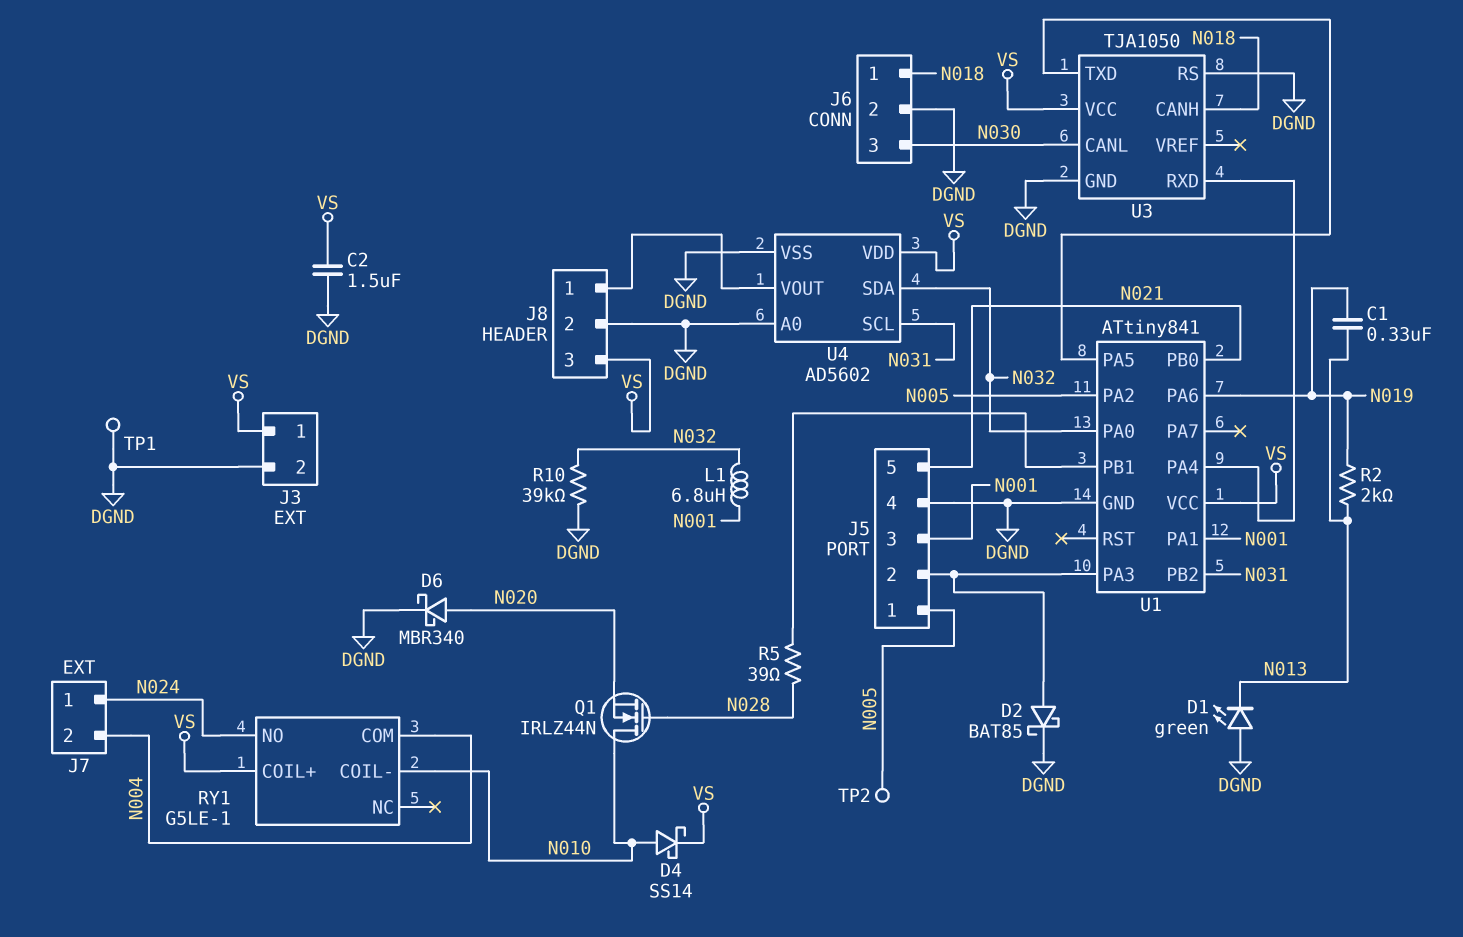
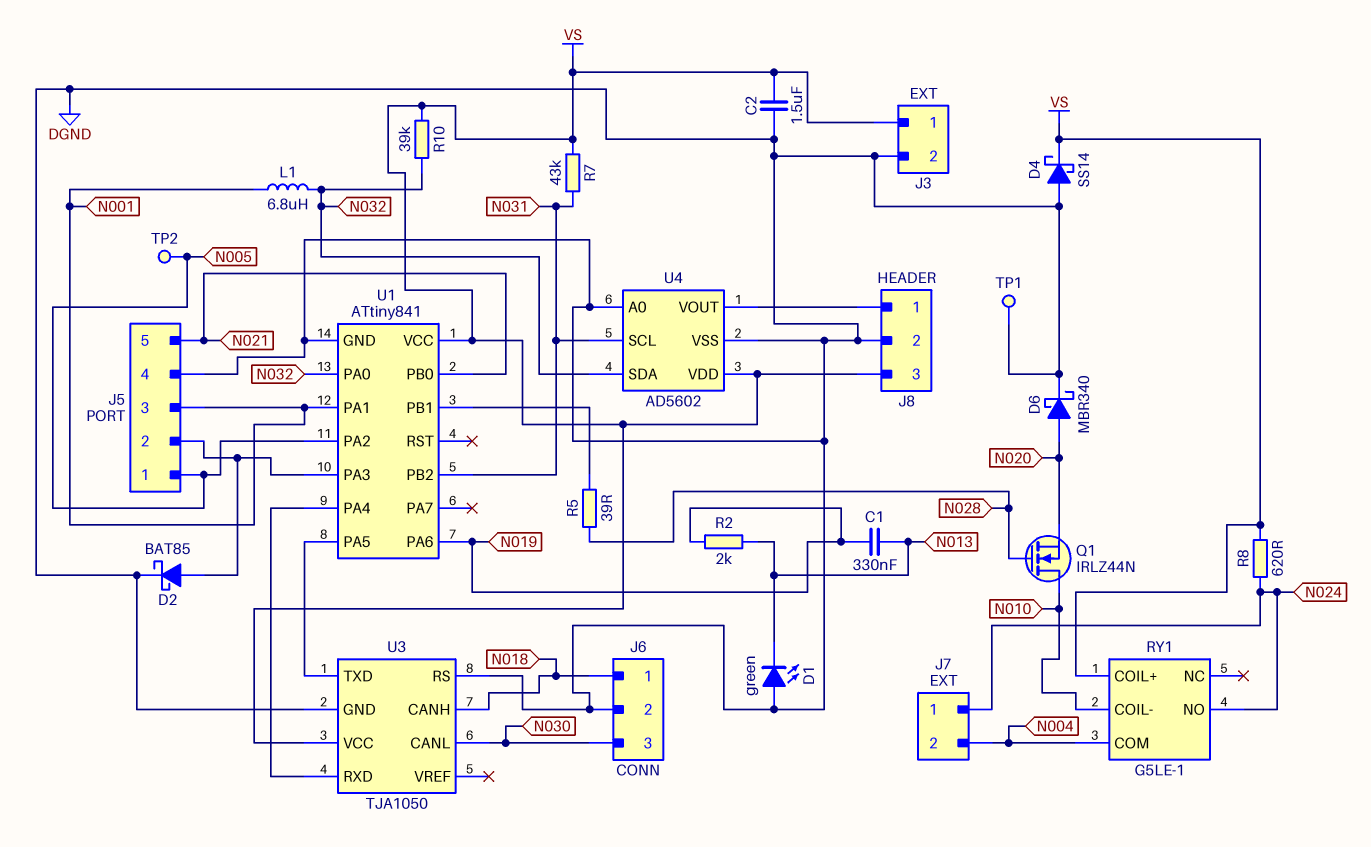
D4: schottky SS14 (A N010, K VS) -> schottky SS14 (A DGND, K VS)
R7: none -> 43k (N031, VS)
R8: none -> 620 (N024, VS)
R10: 39k (DGND, N032) -> 39k (N032, VS)

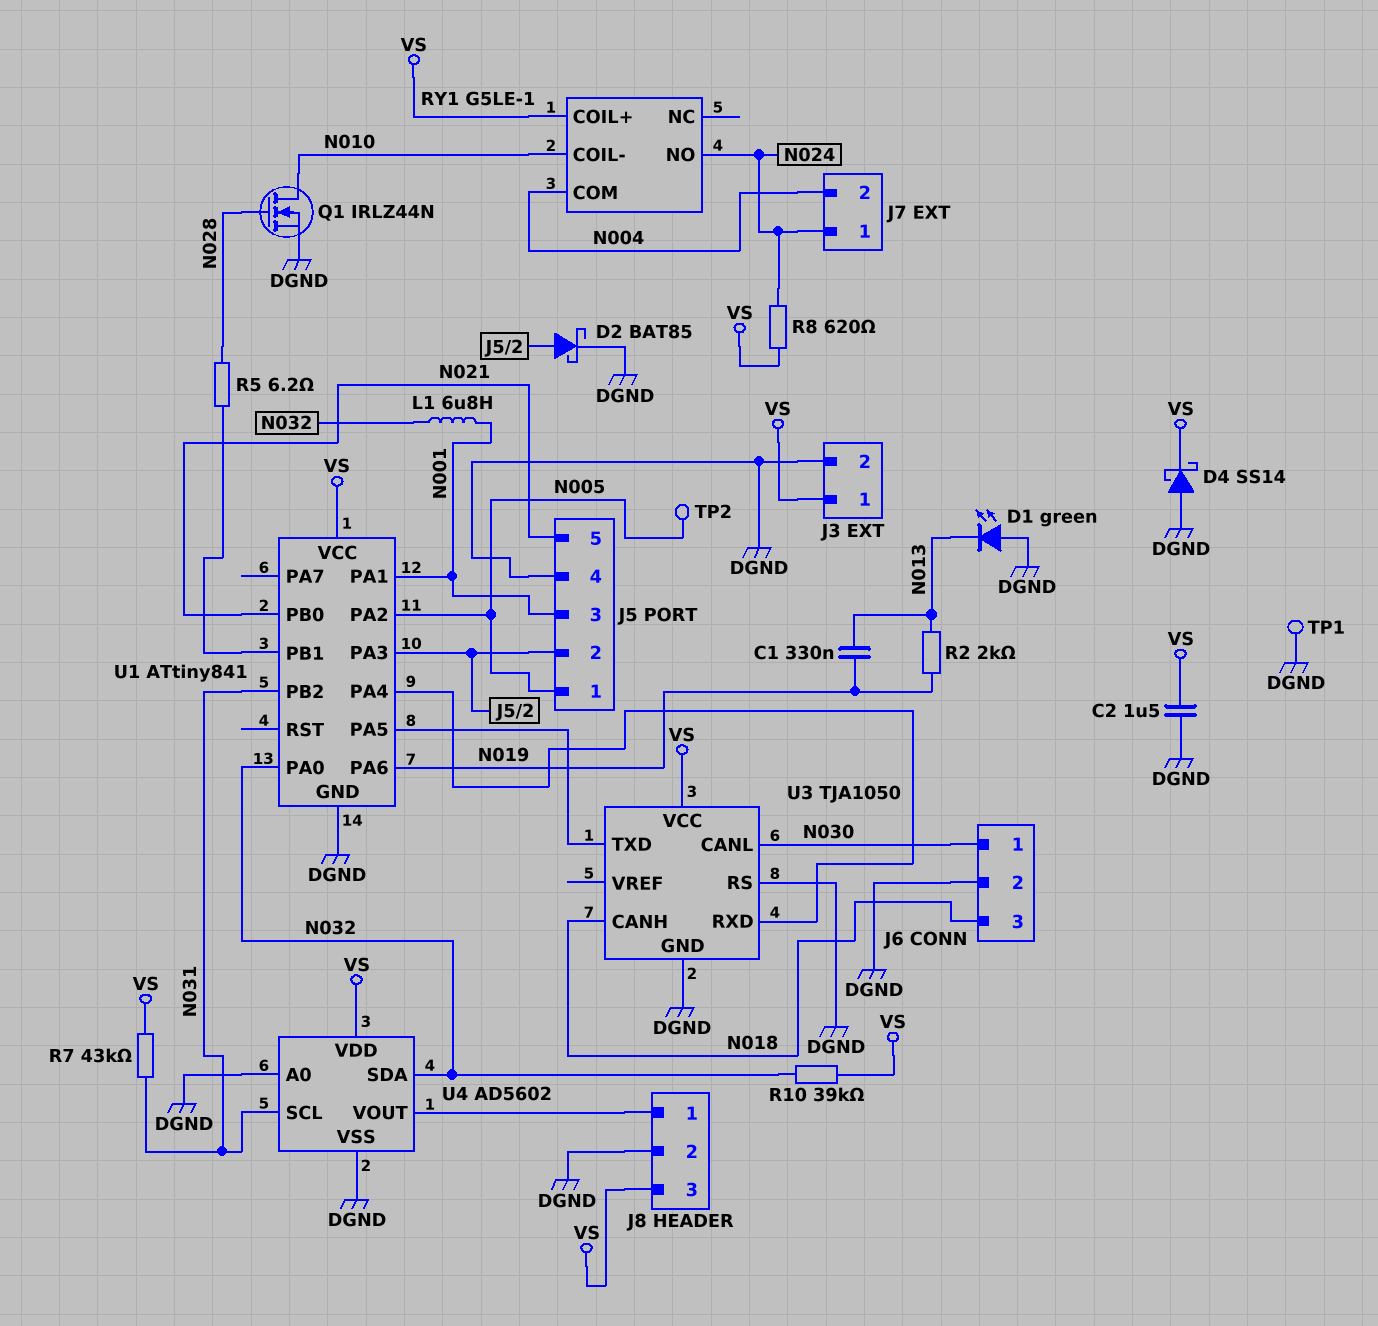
D6: schottky MBR340 (A N020, K DGND) -> none
J6 pin 1: N018 -> N030
J6 pin 3: N030 -> N018
Q1: NMOS IRLZ44N (G N028, D N010, S N020) -> NMOS IRLZ44N (G N028, D N010, S DGND)
R5: 39 (N028, U1/PB1) -> 6.2 (N028, U1/PB1)

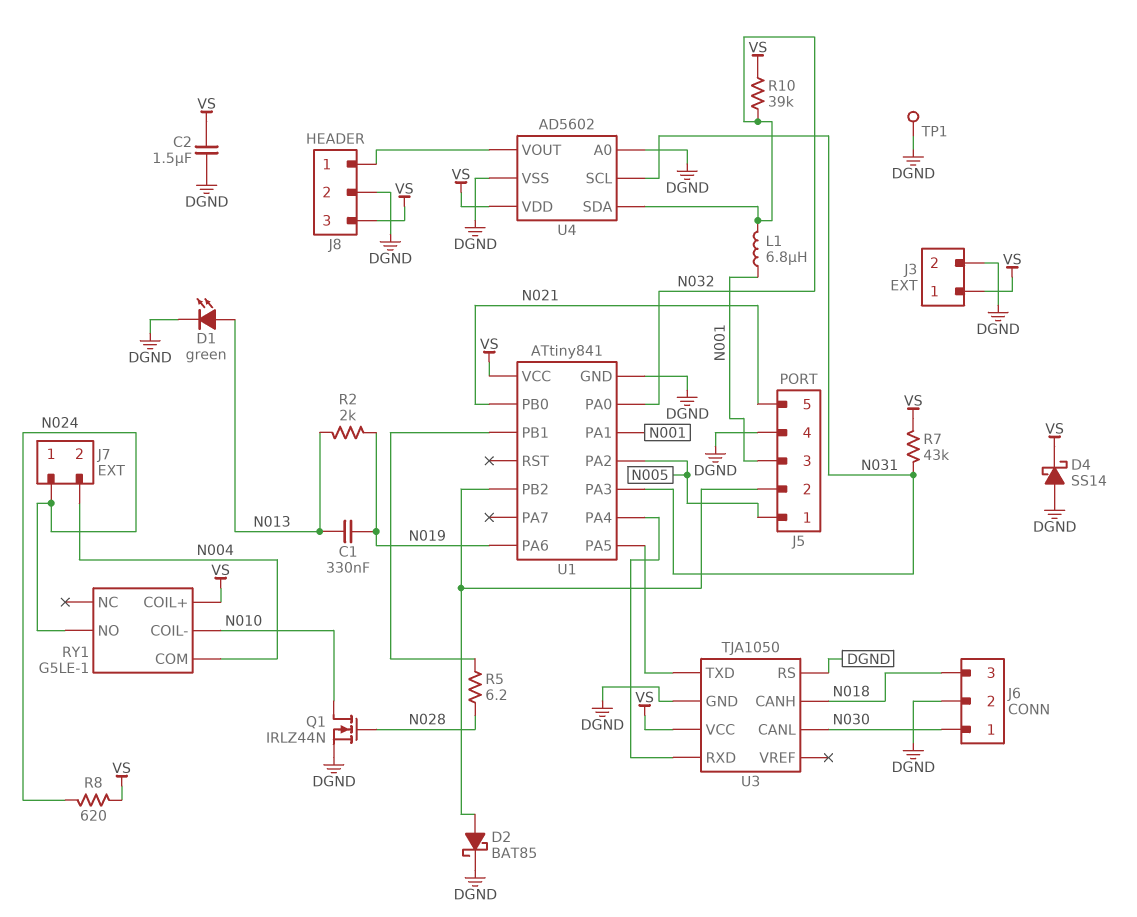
D1: LED green (A DGND, K N013) -> LED green (A N013, K DGND)
TP2: test point (N005) -> none
U1 pin PA3: J5/2 -> N031
U1 pin PB2: N031 -> J5/2

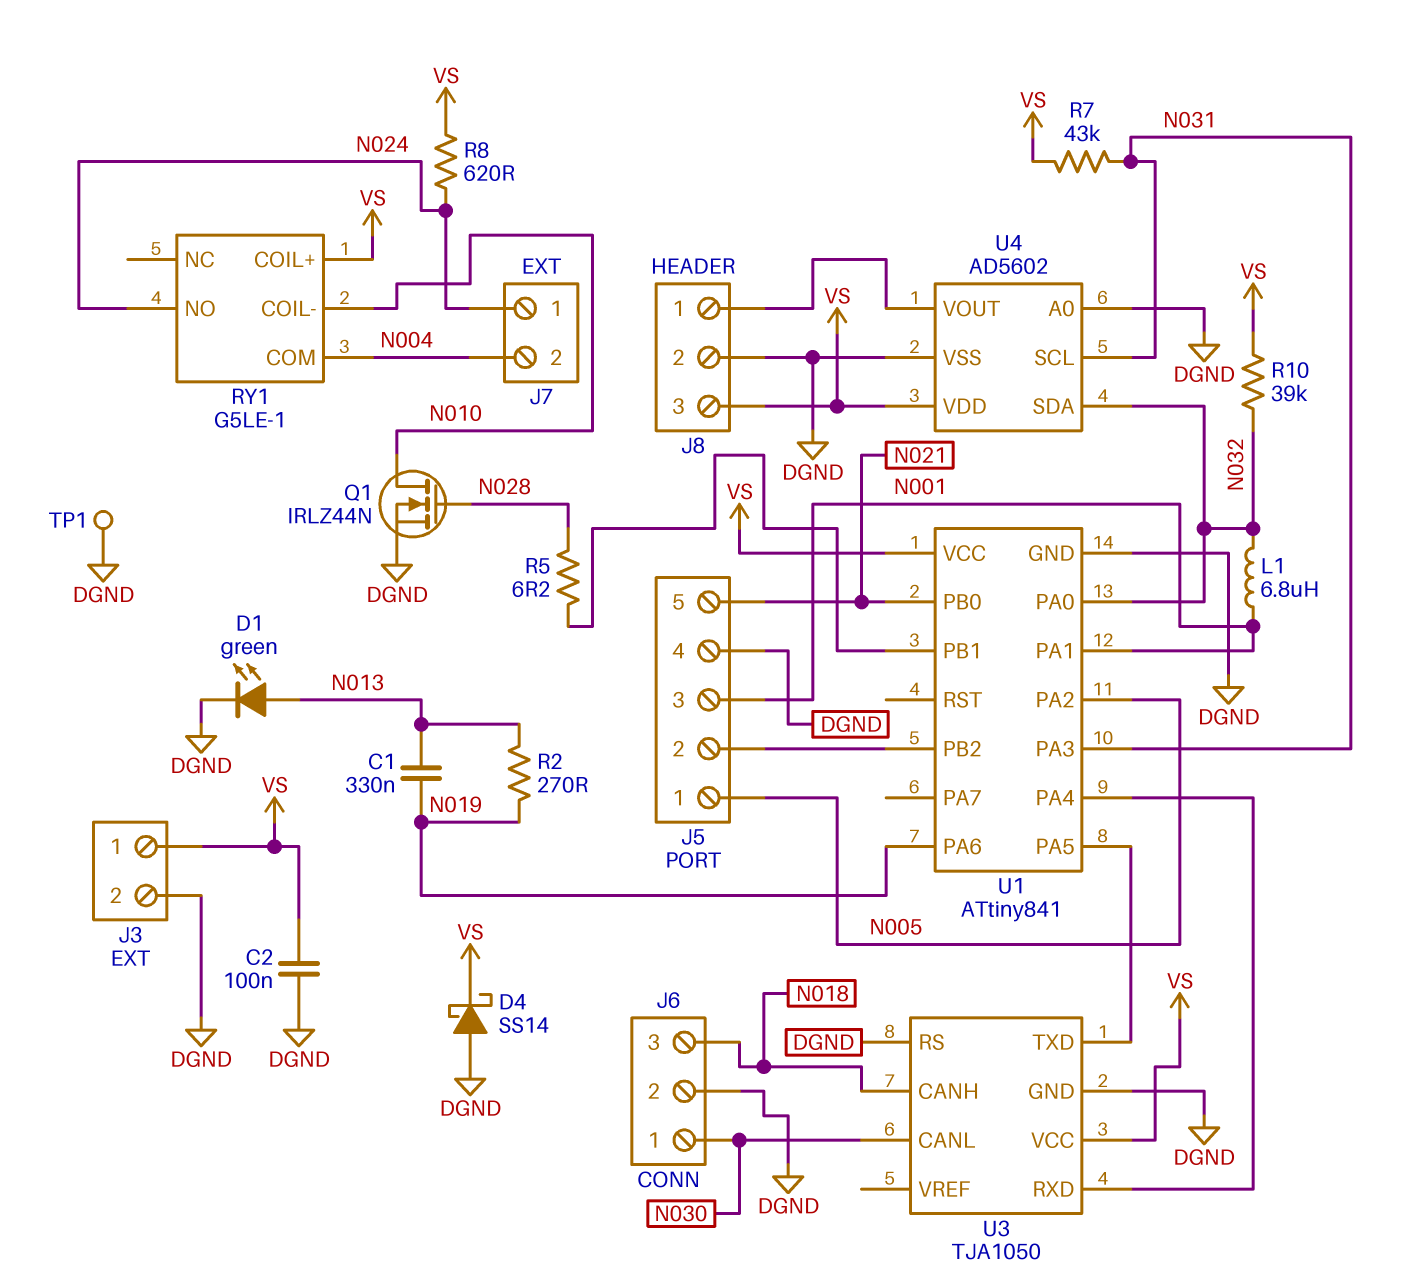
C2: 1.5uF (DGND, VS) -> 100nF (DGND, VS)
D2: schottky BAT85 (A J5/2, K DGND) -> none
R2: 2k (N013, N019) -> 270 (N013, N019)

